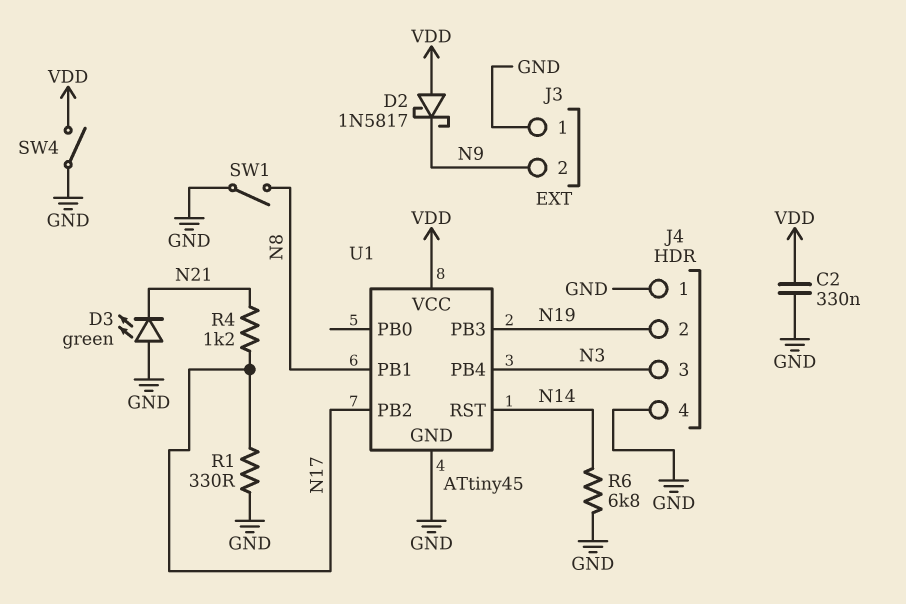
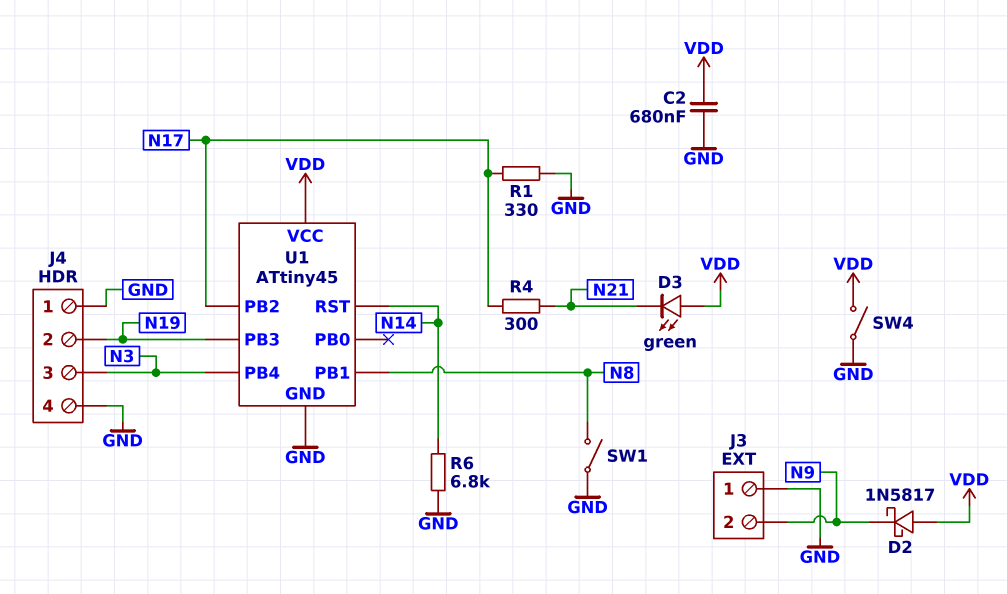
C2: 330nF (GND, VDD) -> 680nF (GND, VDD)
D3: LED green (A GND, K N21) -> LED green (A VDD, K N21)
R4: 1.2k (N17, N21) -> 300 (N17, N21)

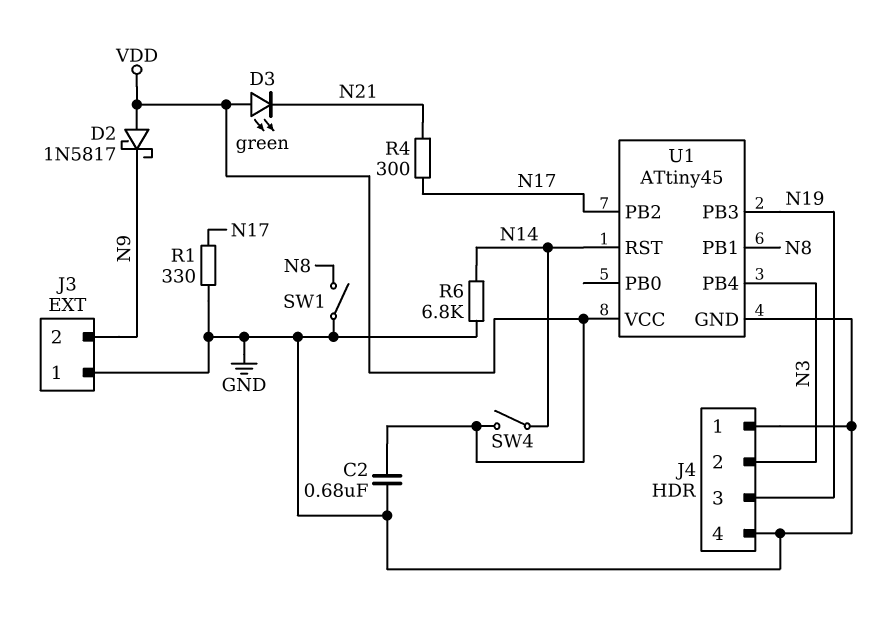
J4 pin 2: N19 -> N3
J4 pin 3: N3 -> N19
SW4: switch (GND, VDD) -> switch (N14, VDD)

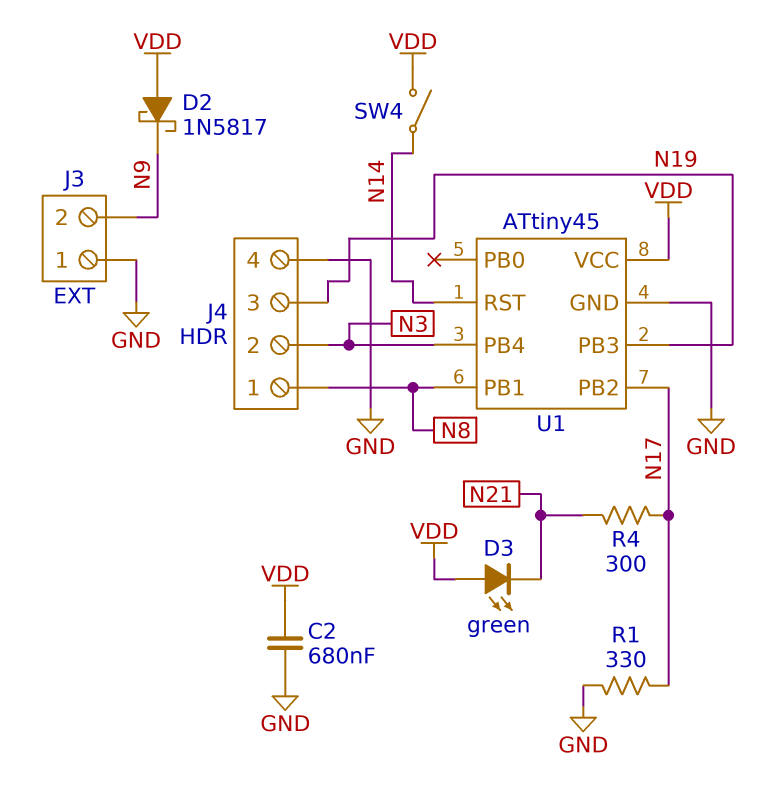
J4 pin 1: GND -> N8
R6: 6.8k (GND, N14) -> none
SW1: switch (GND, N8) -> none

